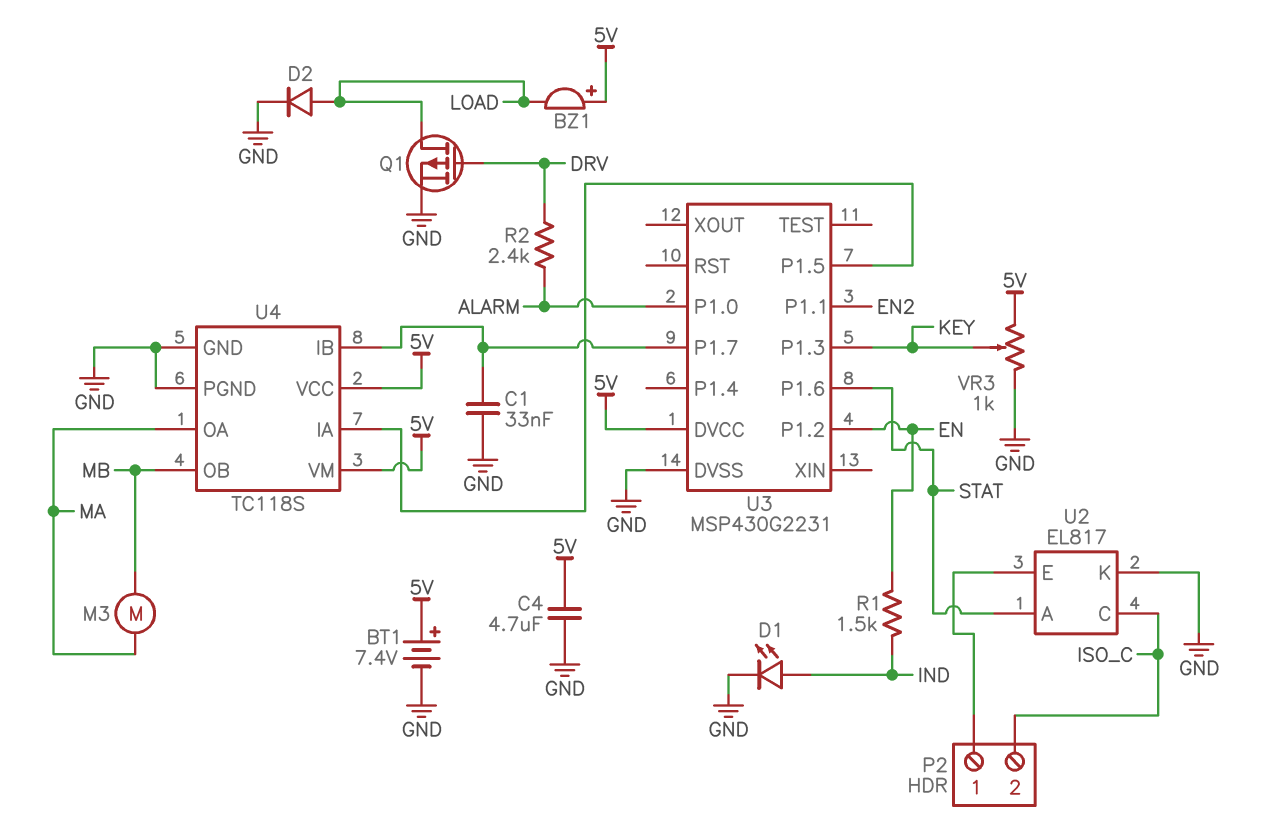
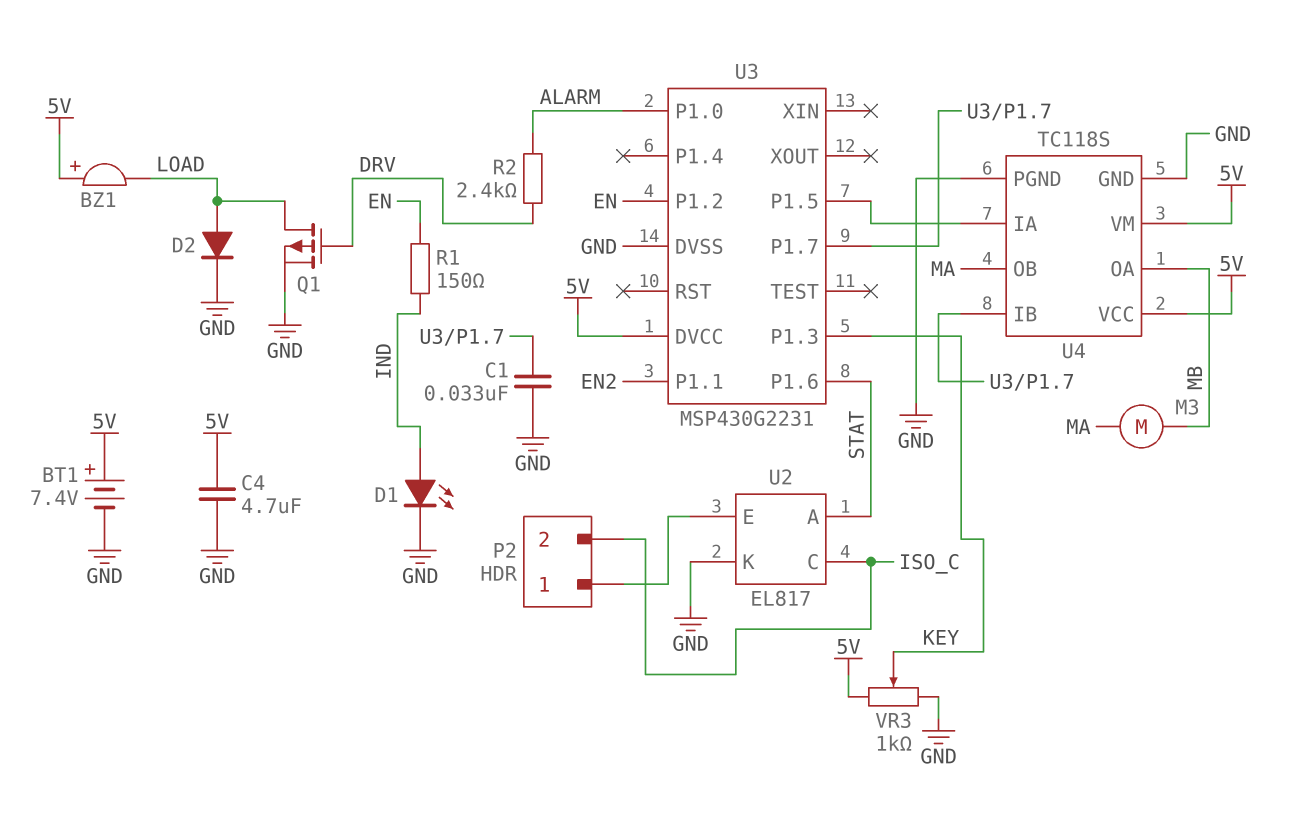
R1: 1.5k (EN, IND) -> 150 (EN, IND)
U4 pin OA: MA -> MB
U4 pin OB: MB -> MA

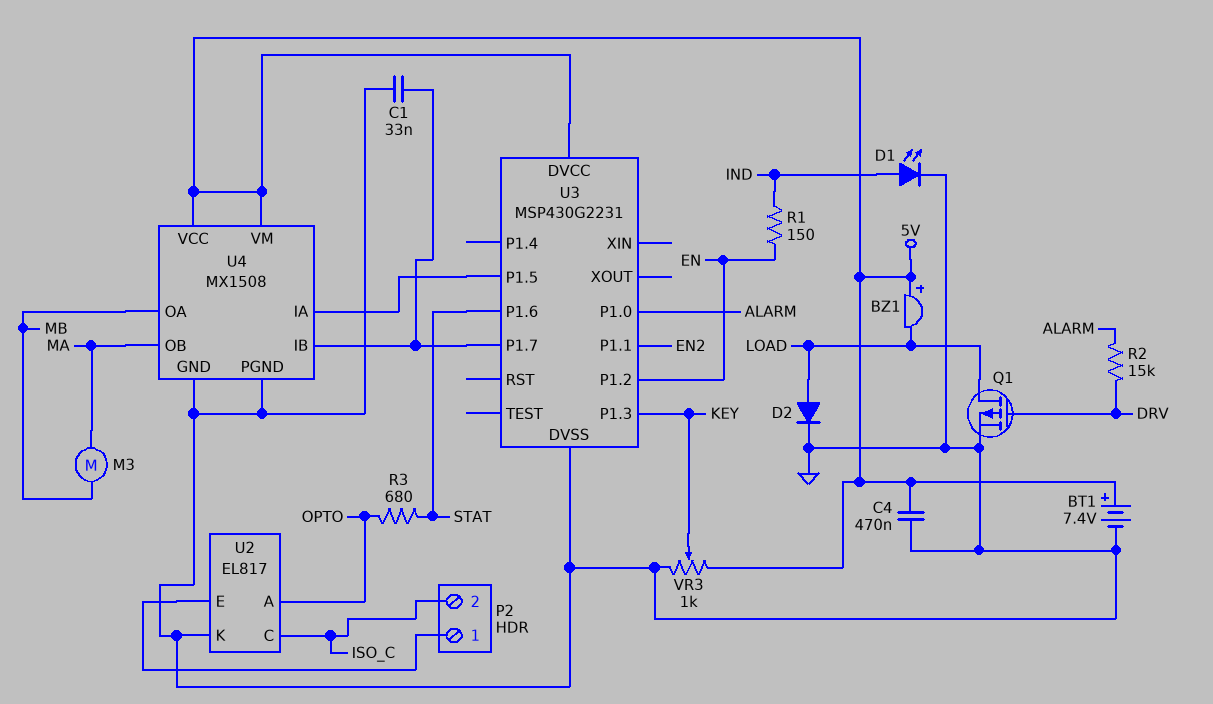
C4: 4.7uF (5V, GND) -> 470nF (5V, GND)
R2: 2.4k (ALARM, DRV) -> 15k (ALARM, DRV)
R3: none -> 680 (OPTO, STAT)
U2 pin A: STAT -> OPTO
U4: TC118S -> MX1508

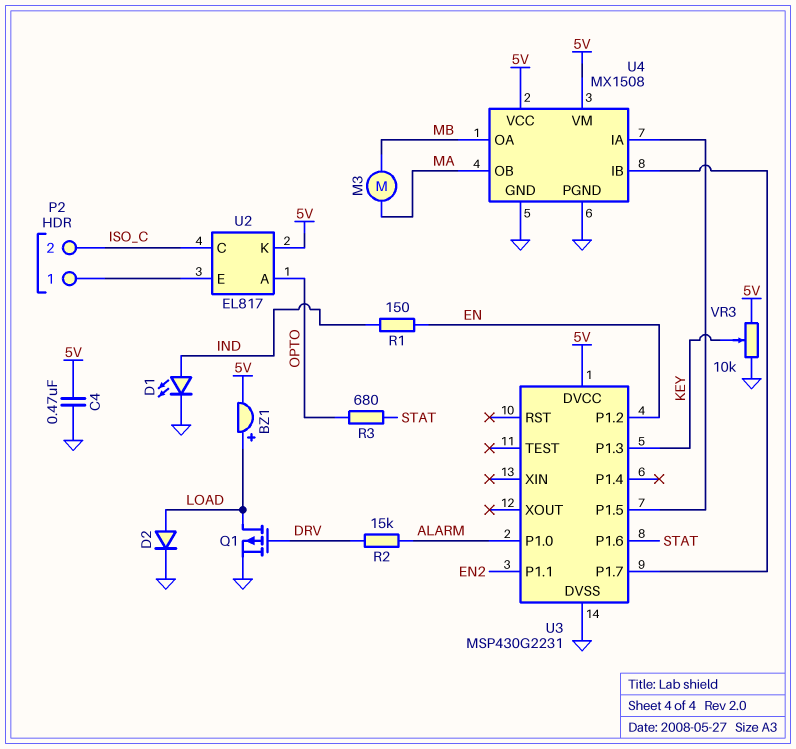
BT1: 7.4V (plus 5V, minus GND) -> none
BZ1: buzzer (plus 5V, minus LOAD) -> buzzer (plus LOAD, minus 5V)
C1: 33nF (GND, U3/P1.7) -> none
U2 pin K: GND -> 5V
VR3: 1k (5V, GND, wiper KEY) -> 10k (5V, GND, wiper KEY)

